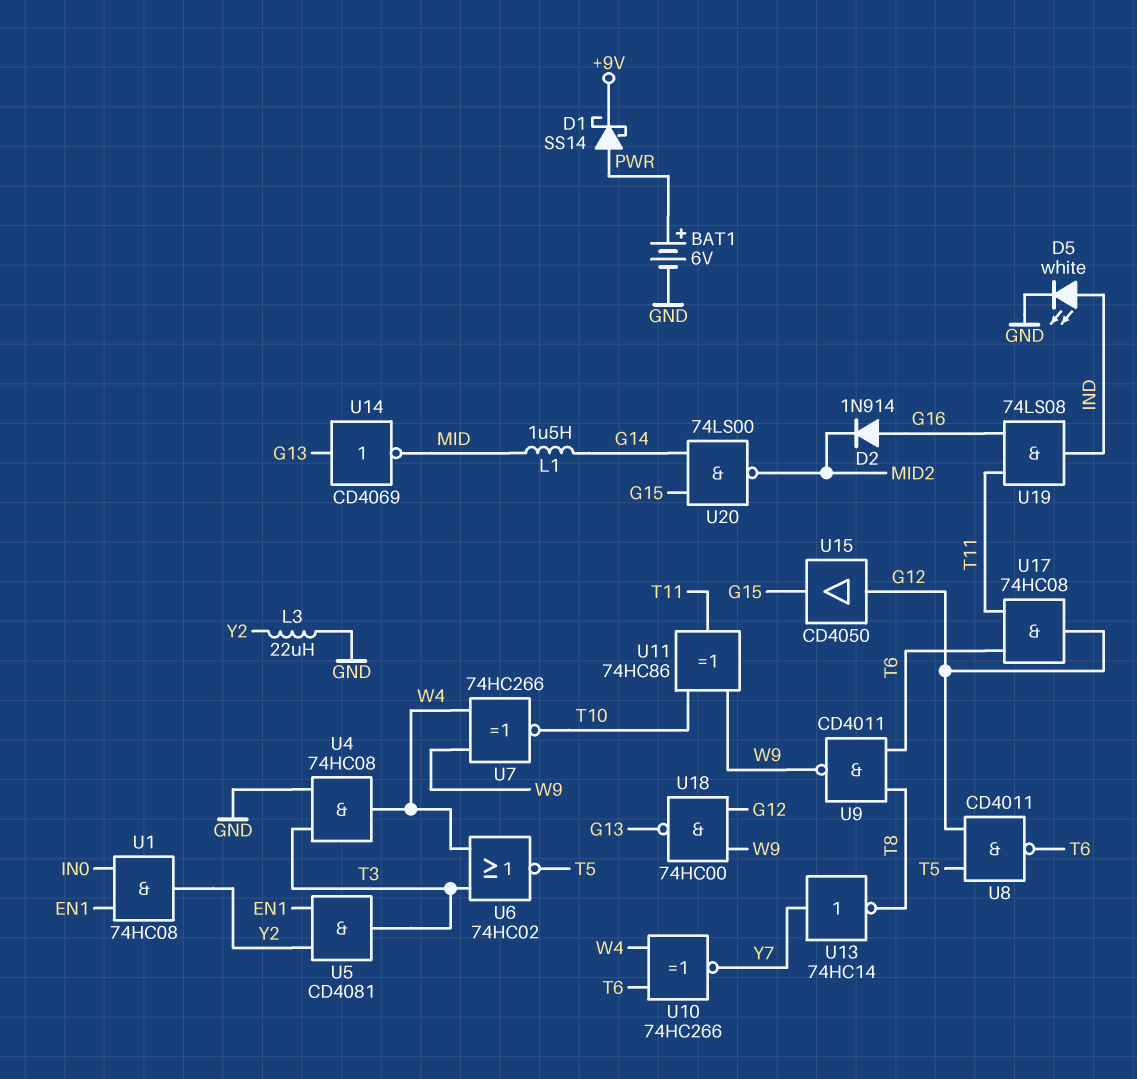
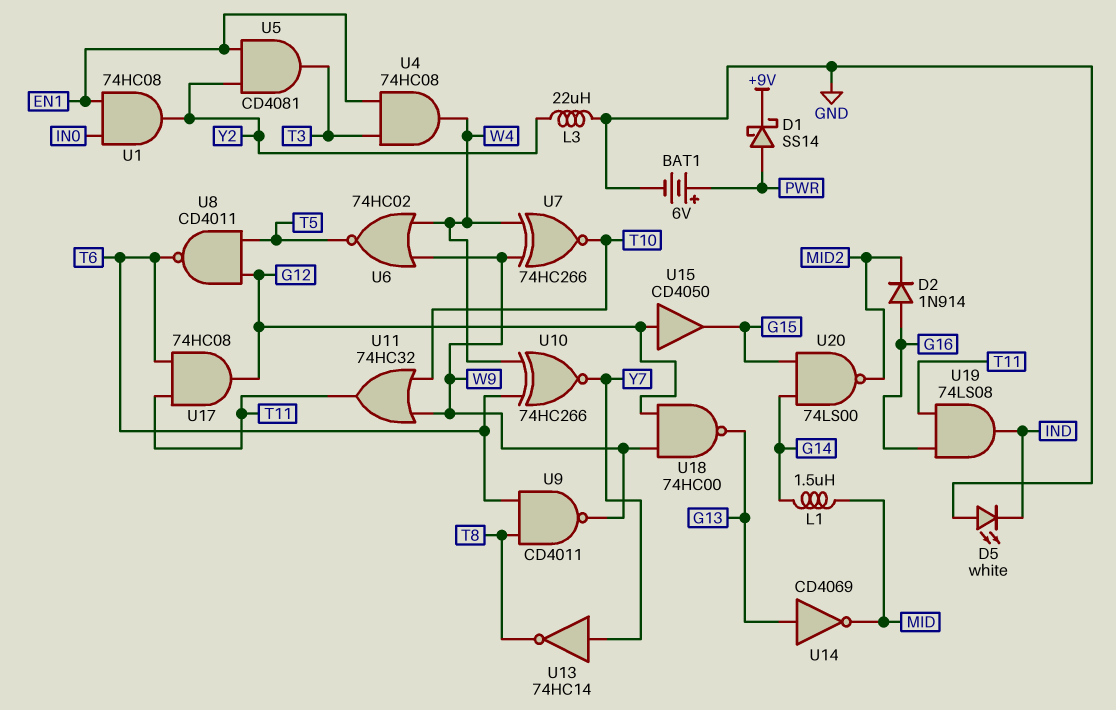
D5: LED white (A IND, K GND) -> LED white (A GND, K IND)
U4: AND 74HC08 (in GND, in T3, out W4) -> AND 74HC08 (in EN1, in T3, out W4)
U6: NOR 74HC02 (in T3, in W4, out T5) -> NOR 74HC02 (in W4, in W9, out T5)
U11: XOR 74HC86 (in T10, in W9, out T11) -> OR 74HC32 (in T10, in W9, out T11)

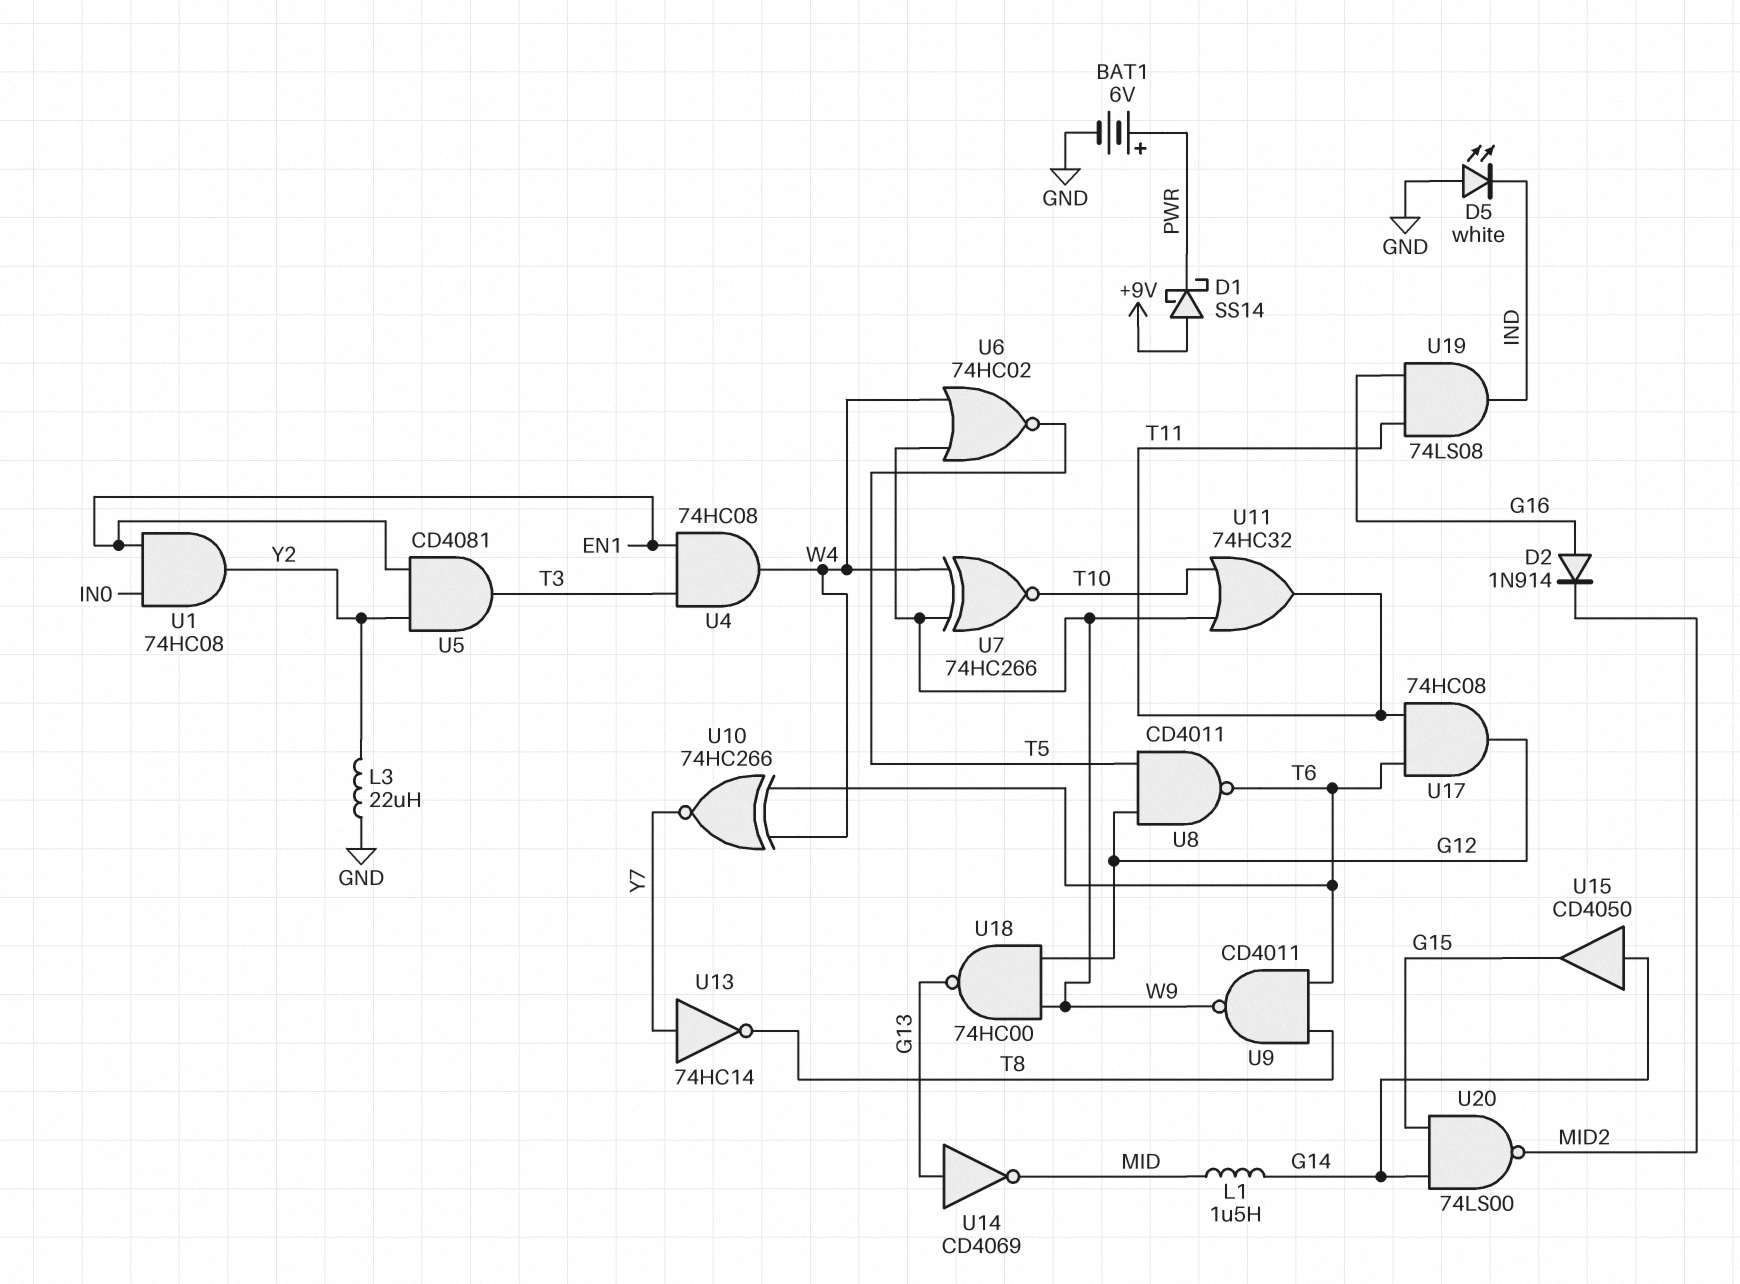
D1: schottky SS14 (A PWR, K +9V) -> schottky SS14 (A +9V, K PWR)
U15: buffer CD4050 (in G12, out G15) -> buffer CD4050 (in G14, out G15)

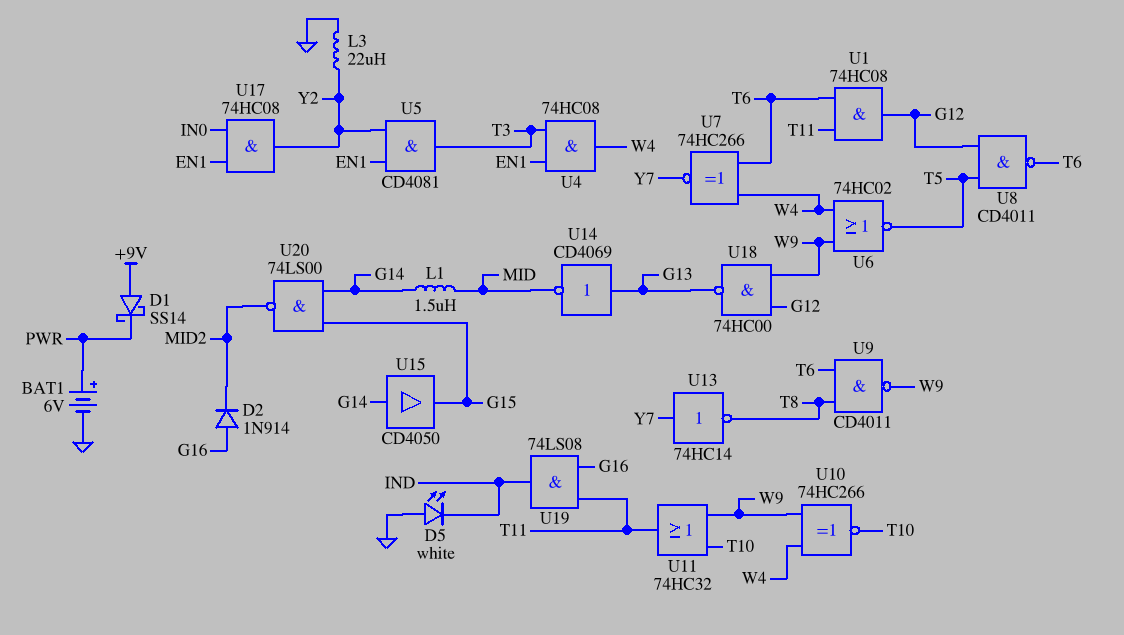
U1: AND 74HC08 (in EN1, in IN0, out Y2) -> AND 74HC08 (in T6, in T11, out G12)
U7: XNOR 74HC266 (in W4, in W9, out T10) -> XNOR 74HC266 (in T6, in W4, out Y7)
U10: XNOR 74HC266 (in T6, in W4, out Y7) -> XNOR 74HC266 (in W4, in W9, out T10)
U17: AND 74HC08 (in T6, in T11, out G12) -> AND 74HC08 (in EN1, in IN0, out Y2)

